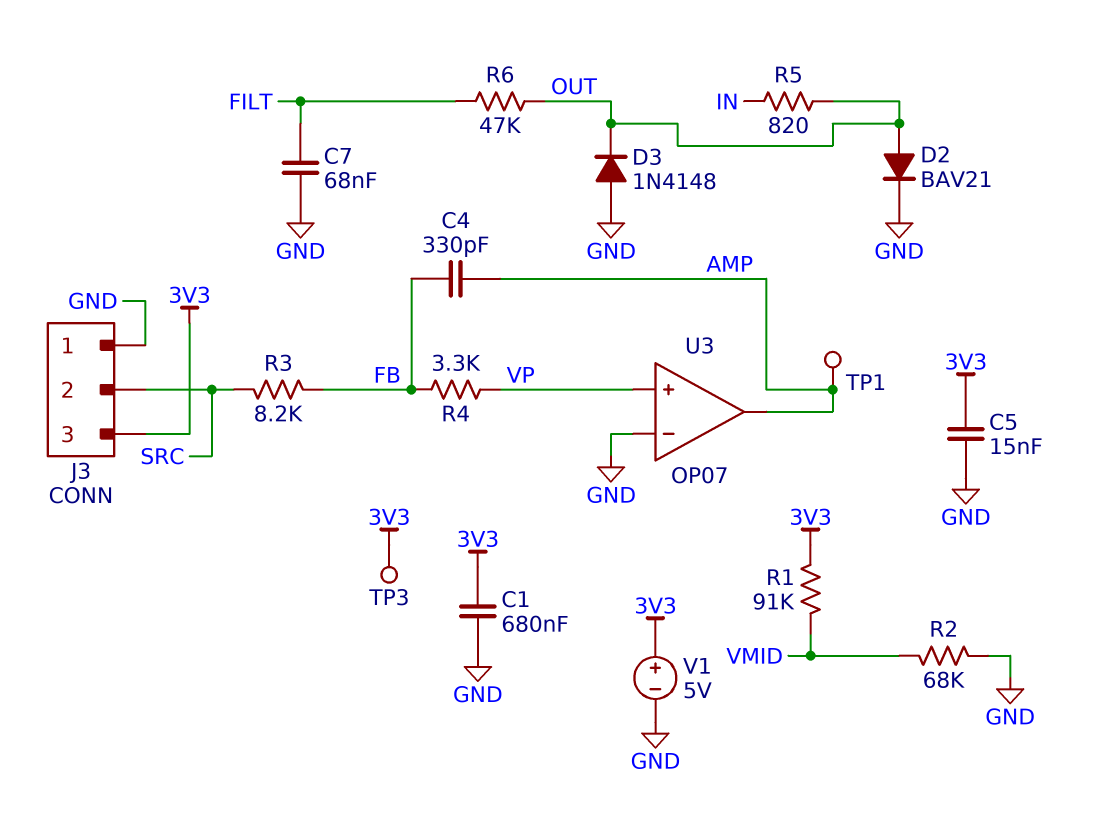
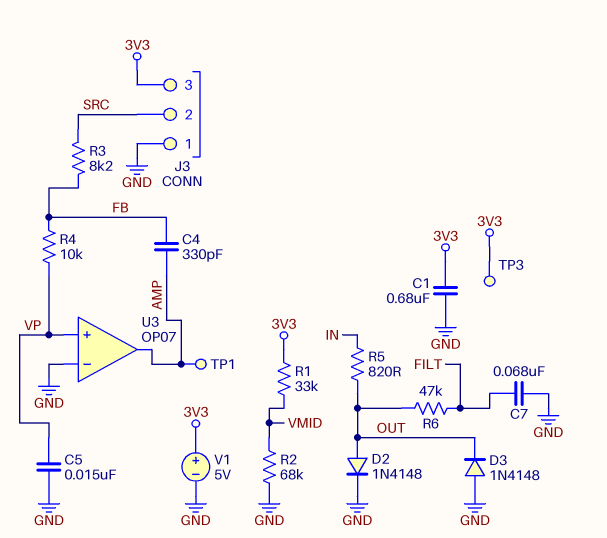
C5: 15nF (3V3, GND) -> 15nF (GND, VP)
D2: diode BAV21 (A OUT, K GND) -> diode 1N4148 (A OUT, K GND)
R1: 91k (3V3, VMID) -> 33k (3V3, VMID)
R4: 3.3k (FB, VP) -> 10k (FB, VP)

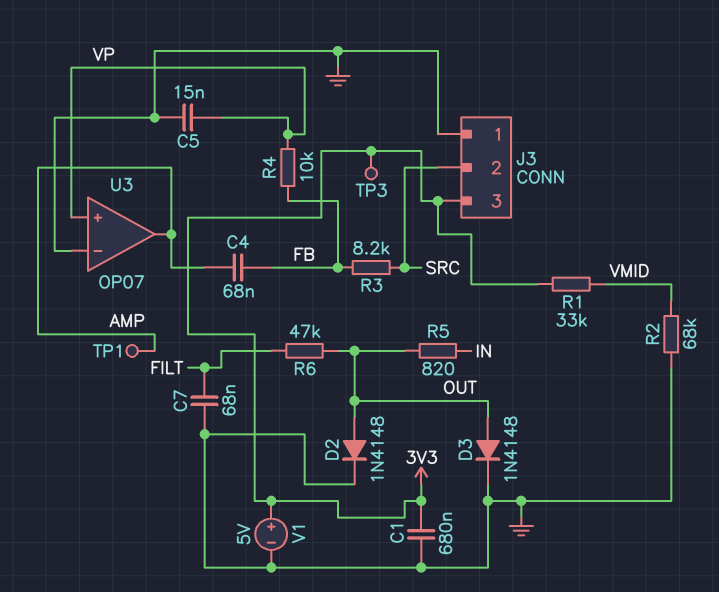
C4: 330pF (AMP, FB) -> 68nF (AMP, FB)
D3: diode 1N4148 (A GND, K OUT) -> diode 1N4148 (A OUT, K GND)

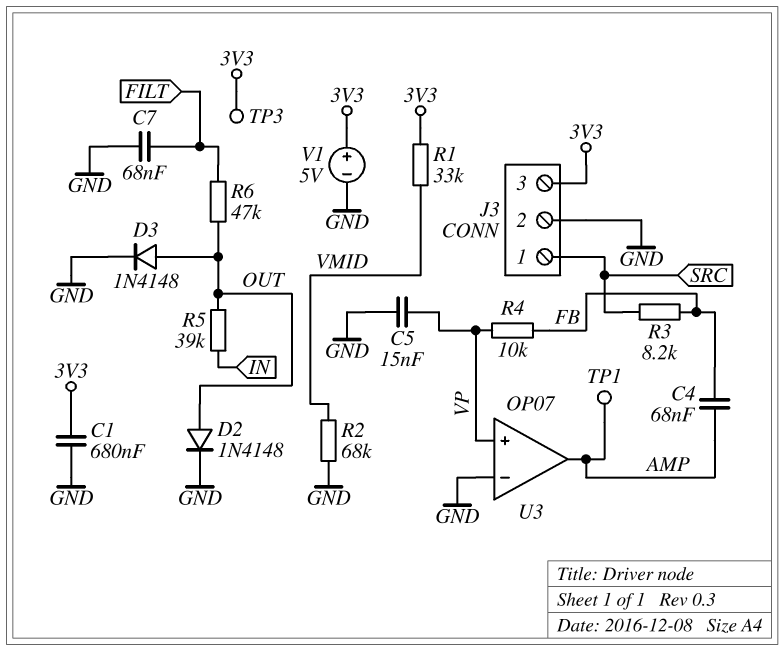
J3 pin 1: GND -> SRC
J3 pin 2: SRC -> GND
R5: 820 (IN, OUT) -> 39k (IN, OUT)

